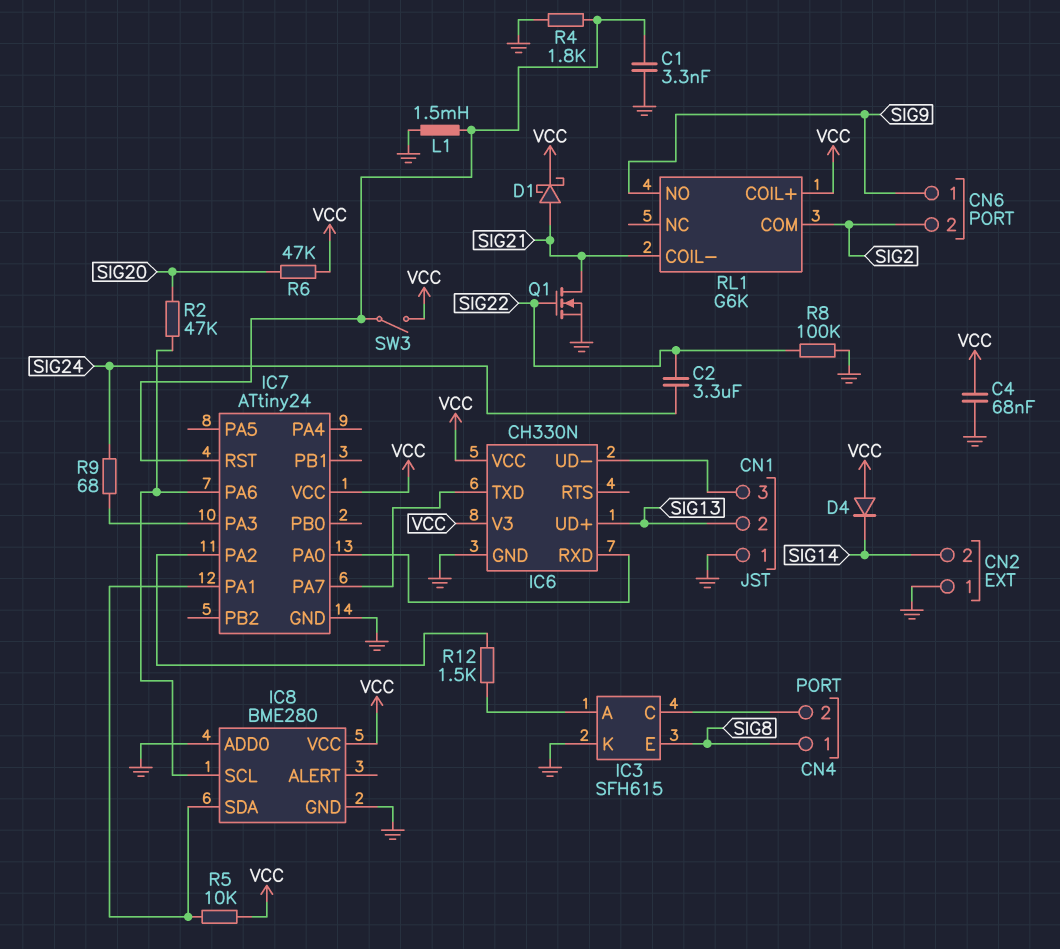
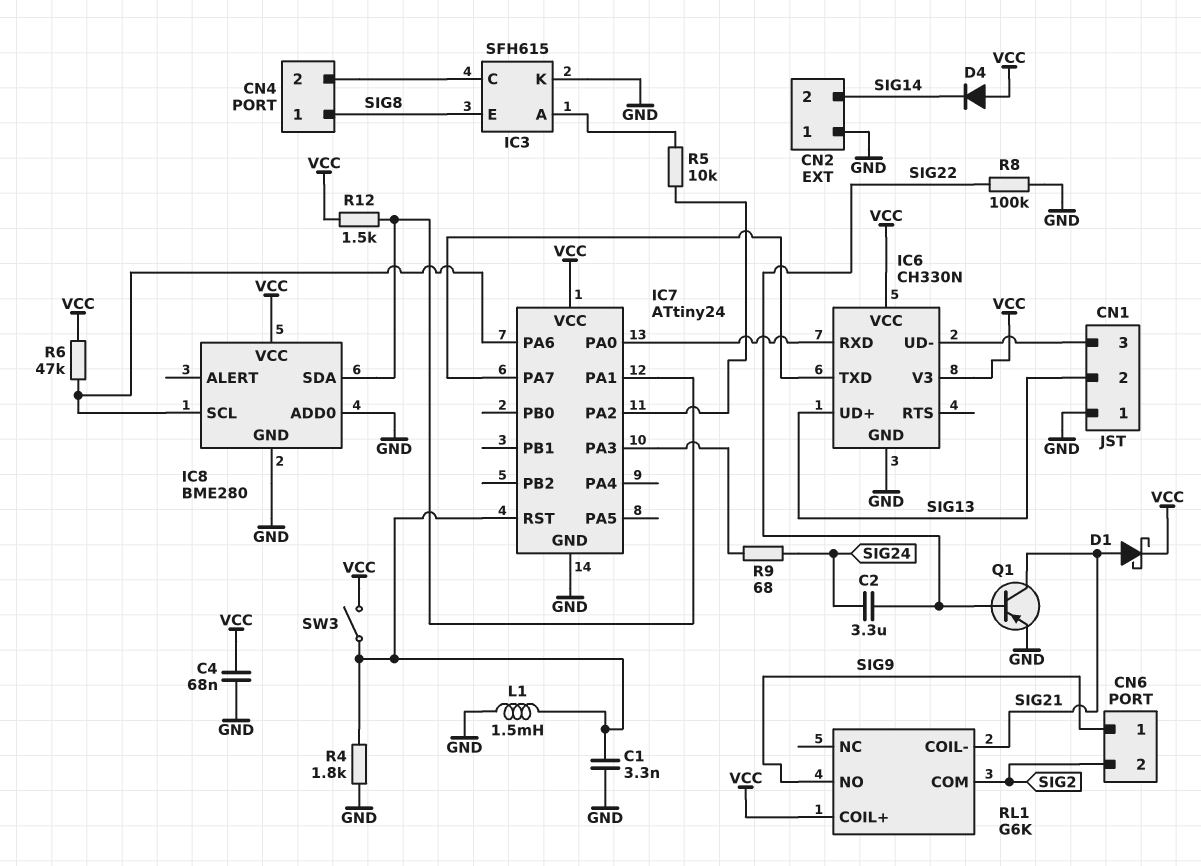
Q1: NMOS (G SIG22, D SIG21, S GND) -> PNP (B SIG22, C SIG21, E GND)
R2: 47k (IC7/PA6, SIG20) -> none
R5: 10k (IC7/PA1, VCC) -> 10k (IC3/A, IC7/PA2)
R6: 47k (SIG20, VCC) -> 47k (IC7/PA6, VCC)
R12: 1.5k (IC3/A, IC7/PA2) -> 1.5k (IC7/PA1, VCC)

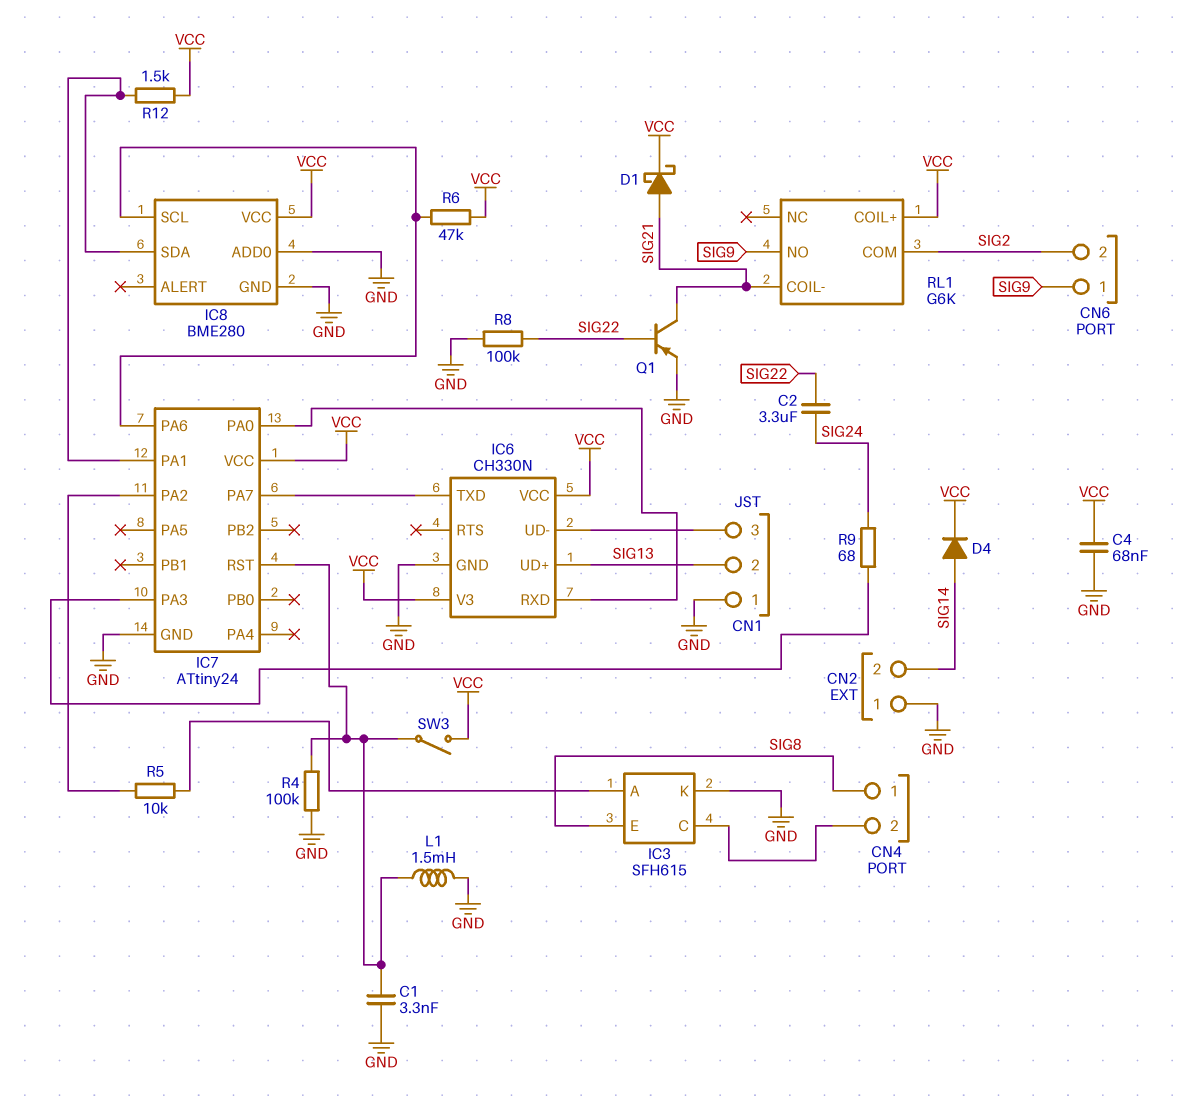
D4: diode (A VCC, K SIG14) -> diode (A SIG14, K VCC)
R4: 1.8k (GND, IC7/RST) -> 100k (GND, IC7/RST)

